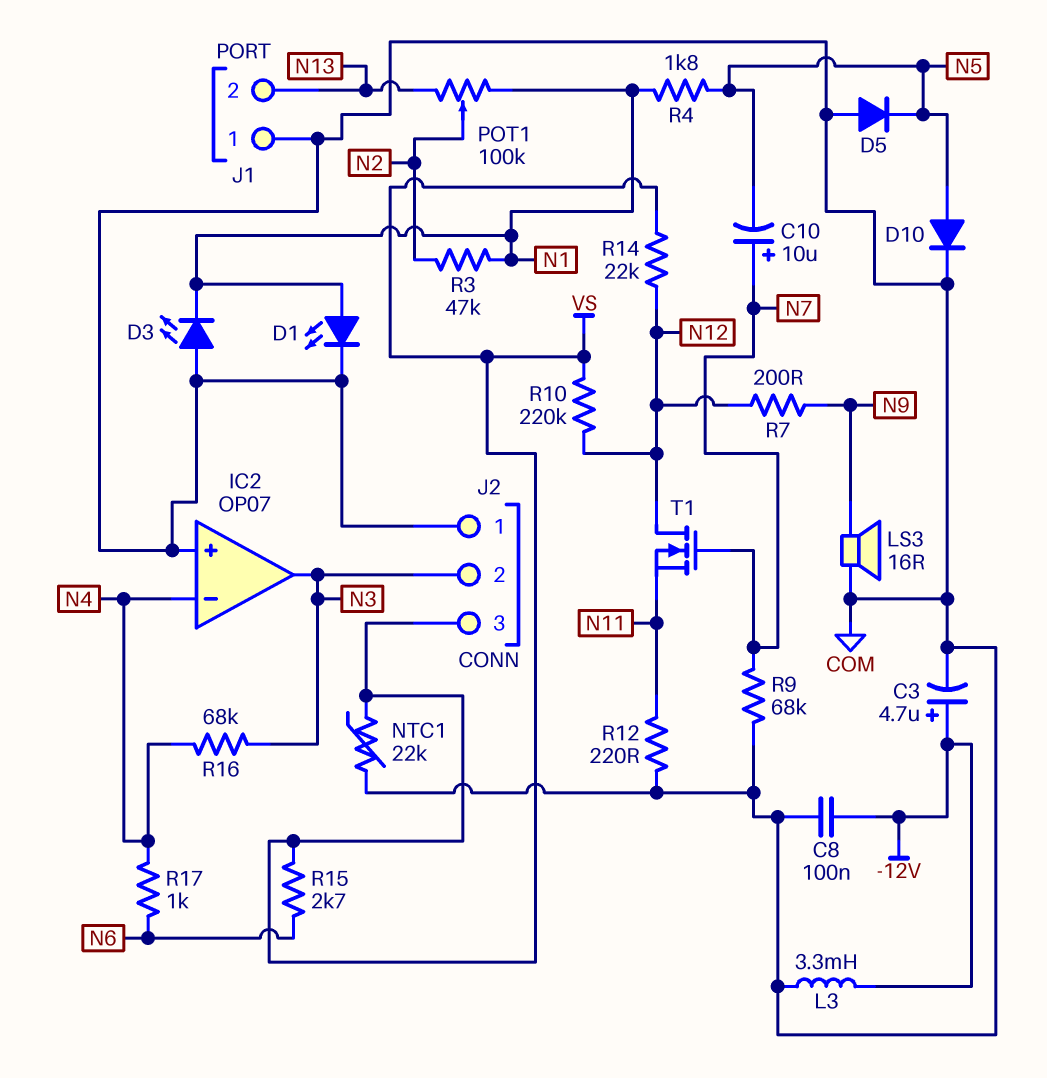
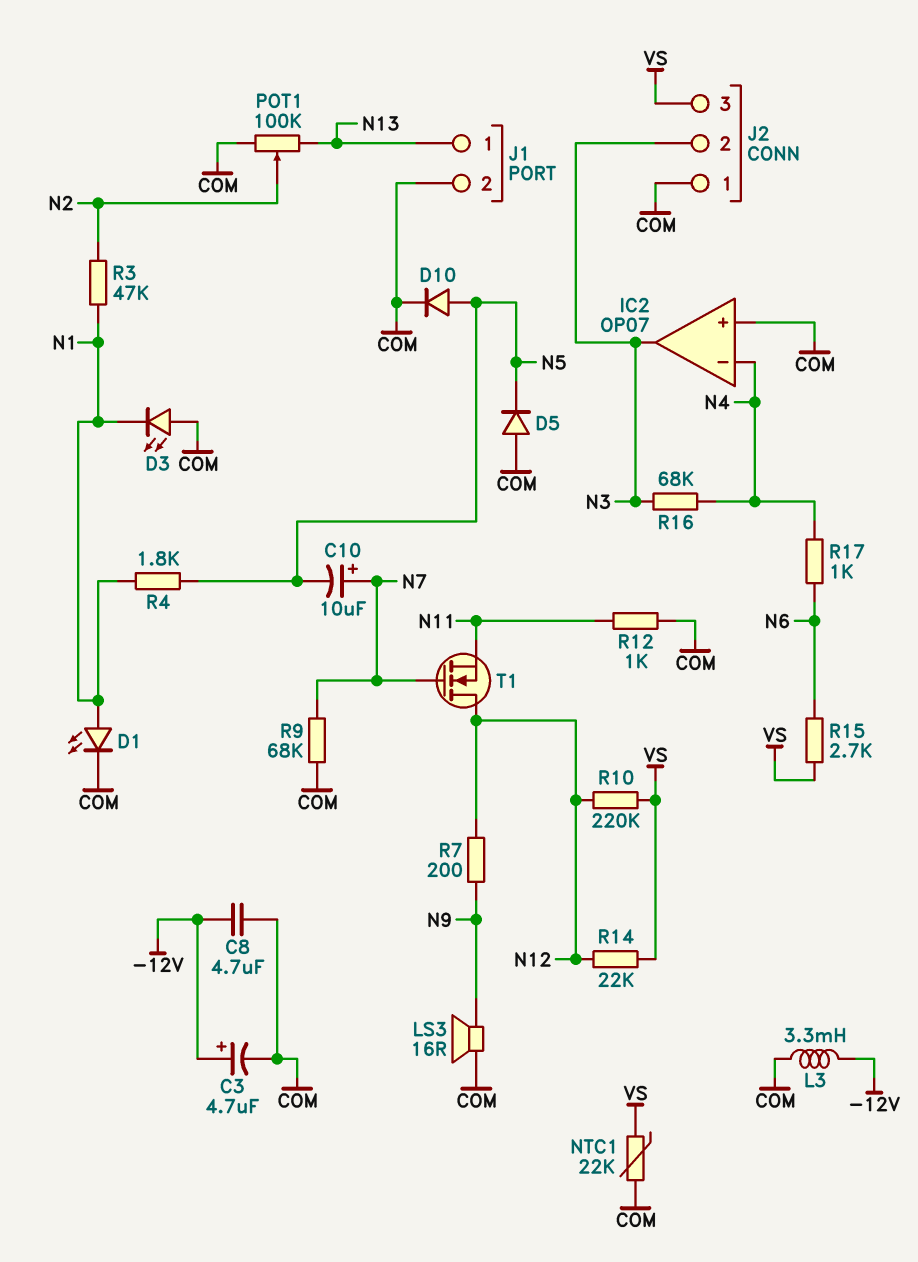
C8: 100nF (-12V, COM) -> 4.7uF (-12V, COM)
J1 pin 1: COM -> N13
J1 pin 2: N13 -> COM
POT1: 100k (N1, N13, wiper N2) -> 100k (COM, N13, wiper N2)
R12: 220 (COM, N11) -> 1k (COM, N11)

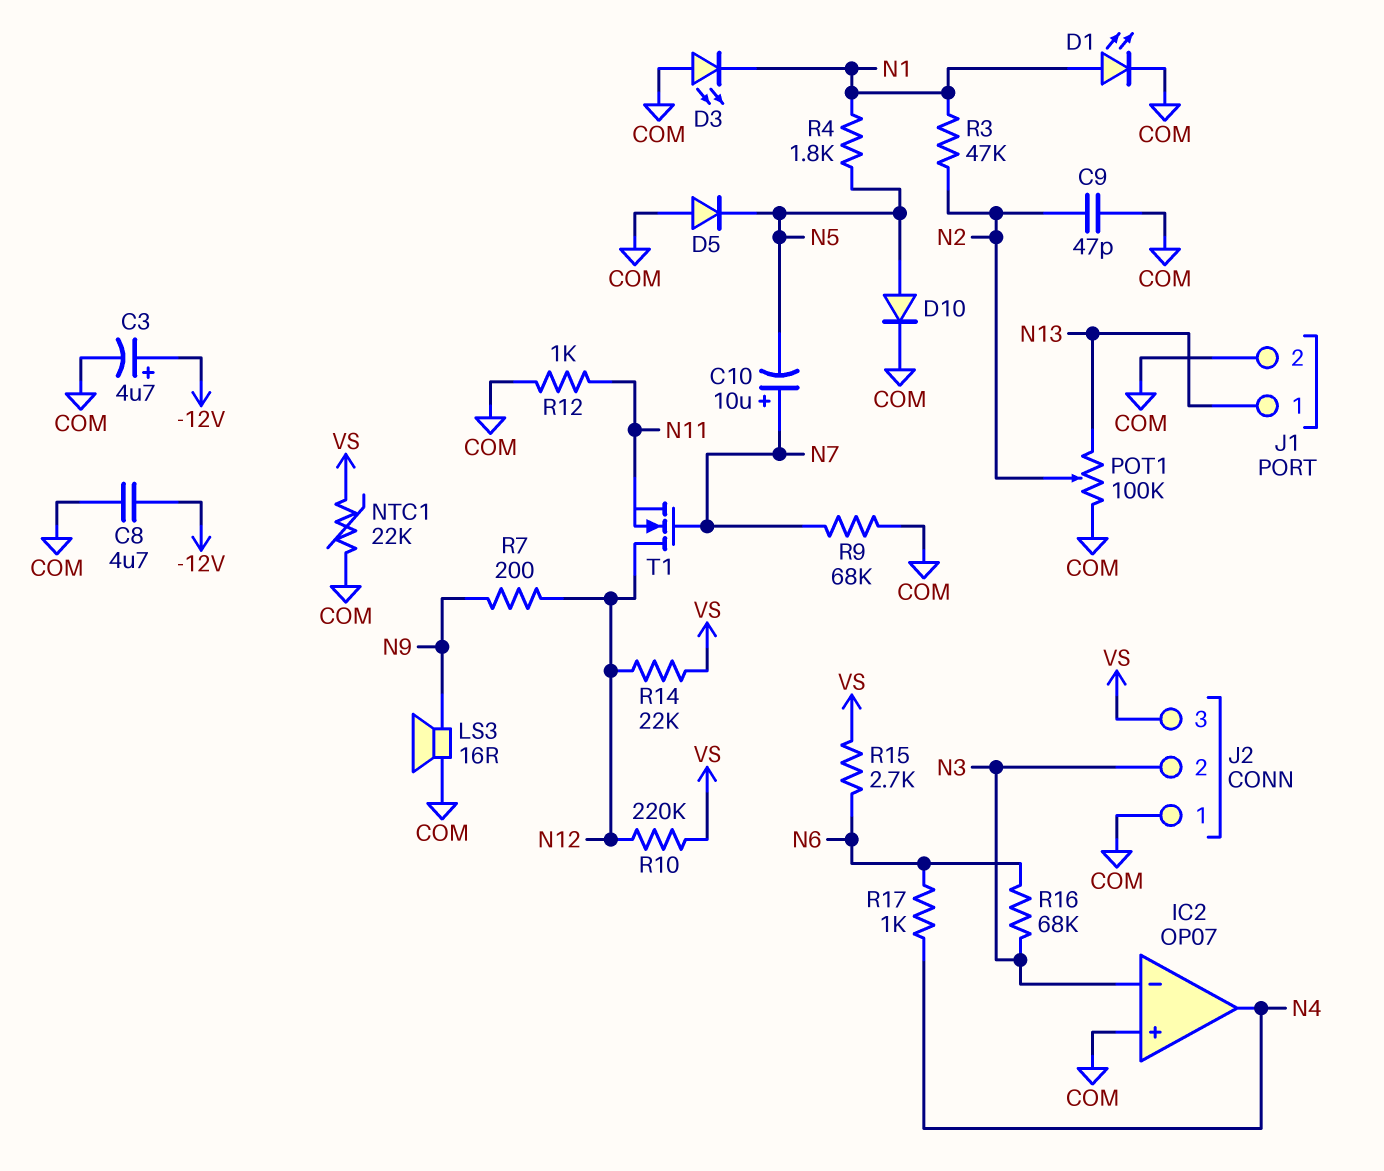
C9: none -> 47pF (COM, N2)
IC2 pin in-: N4 -> N3
IC2 pin out: N3 -> N4
L3: 3.3mH (-12V, COM) -> none
R16: 68k (N3, N4) -> 68k (N3, N6)

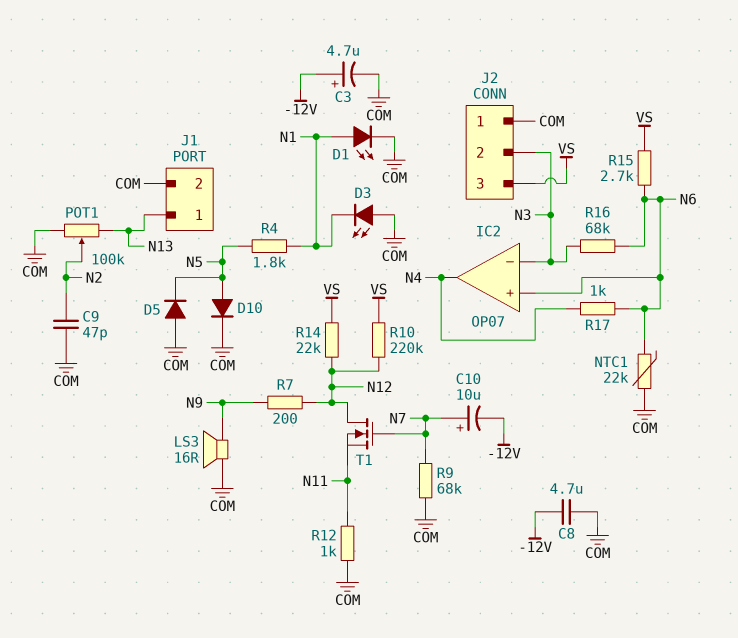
C10: 10uF (plus N7, minus N5) -> 10uF (plus N7, minus -12V)
IC2 pin in+: COM -> N6
NTC1: 22k (COM, VS) -> 22k (COM, N6)
R3: 47k (N1, N2) -> none

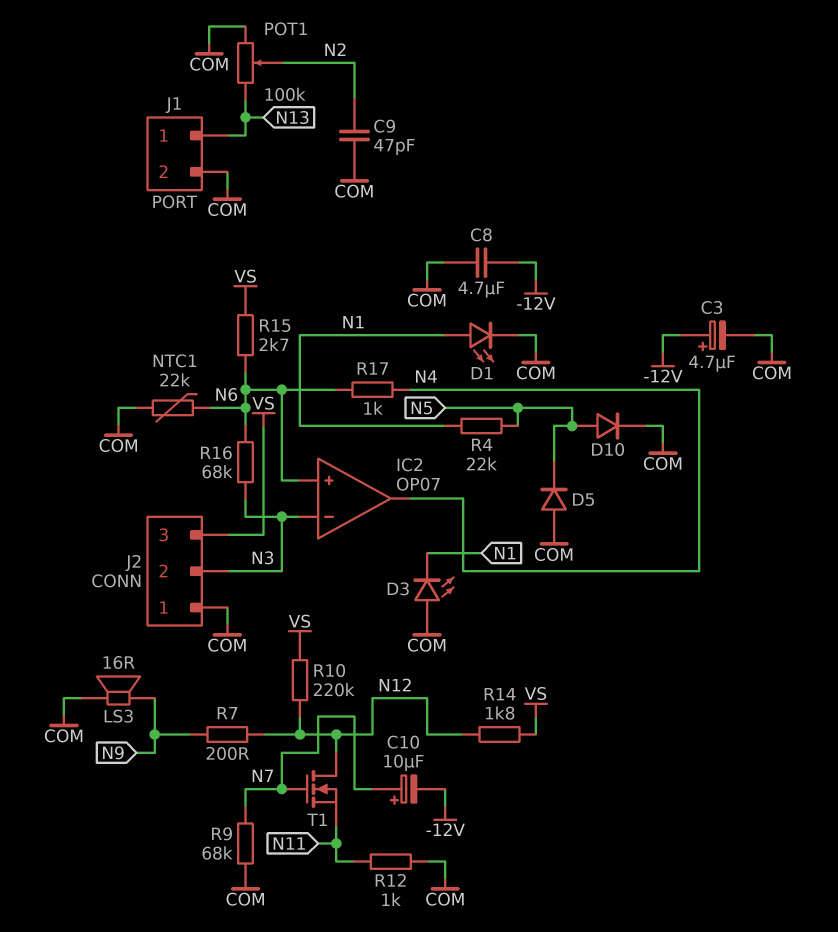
R4: 1.8k (N1, N5) -> 22k (N1, N5)
R14: 22k (N12, VS) -> 1.8k (N12, VS)

